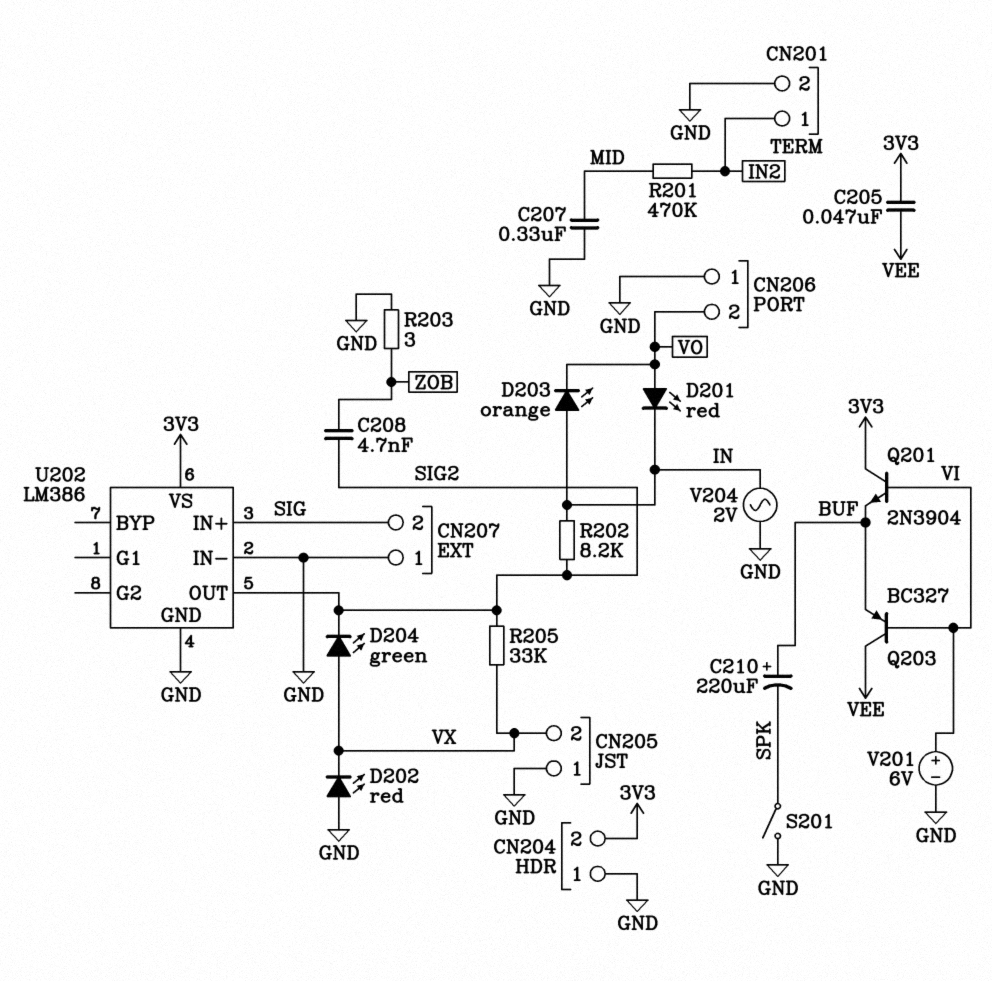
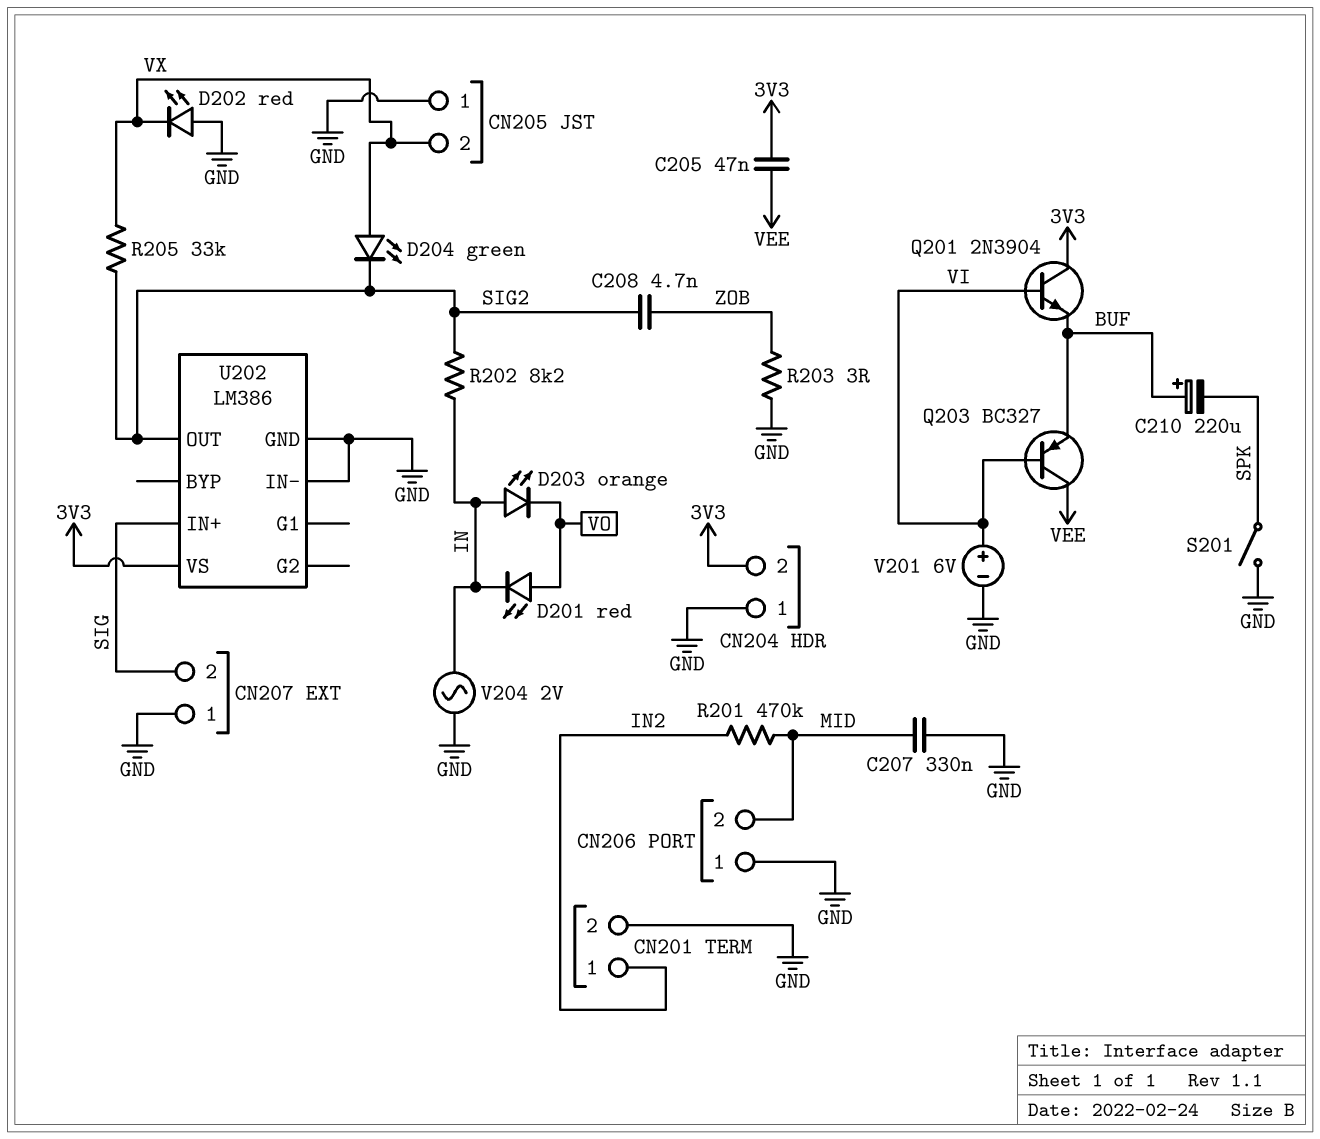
CN206 pin 2: VO -> MID

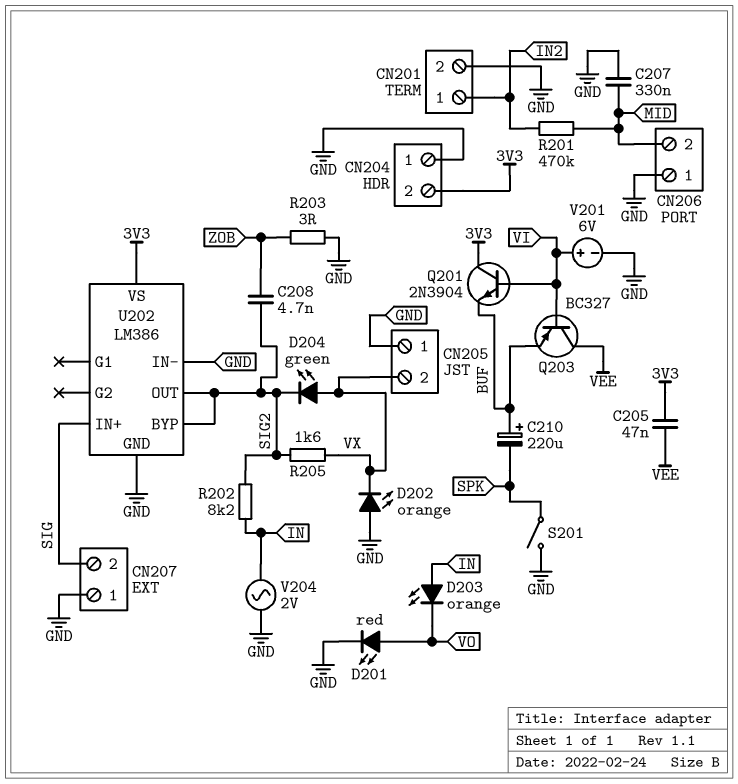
D201: LED red (A VO, K IN) -> LED red (A VO, K GND)
D202: LED red (A GND, K VX) -> LED orange (A GND, K VX)
R205: 33k (SIG2, VX) -> 1.6k (SIG2, VX)
U202 pin BYP: none -> SIG2

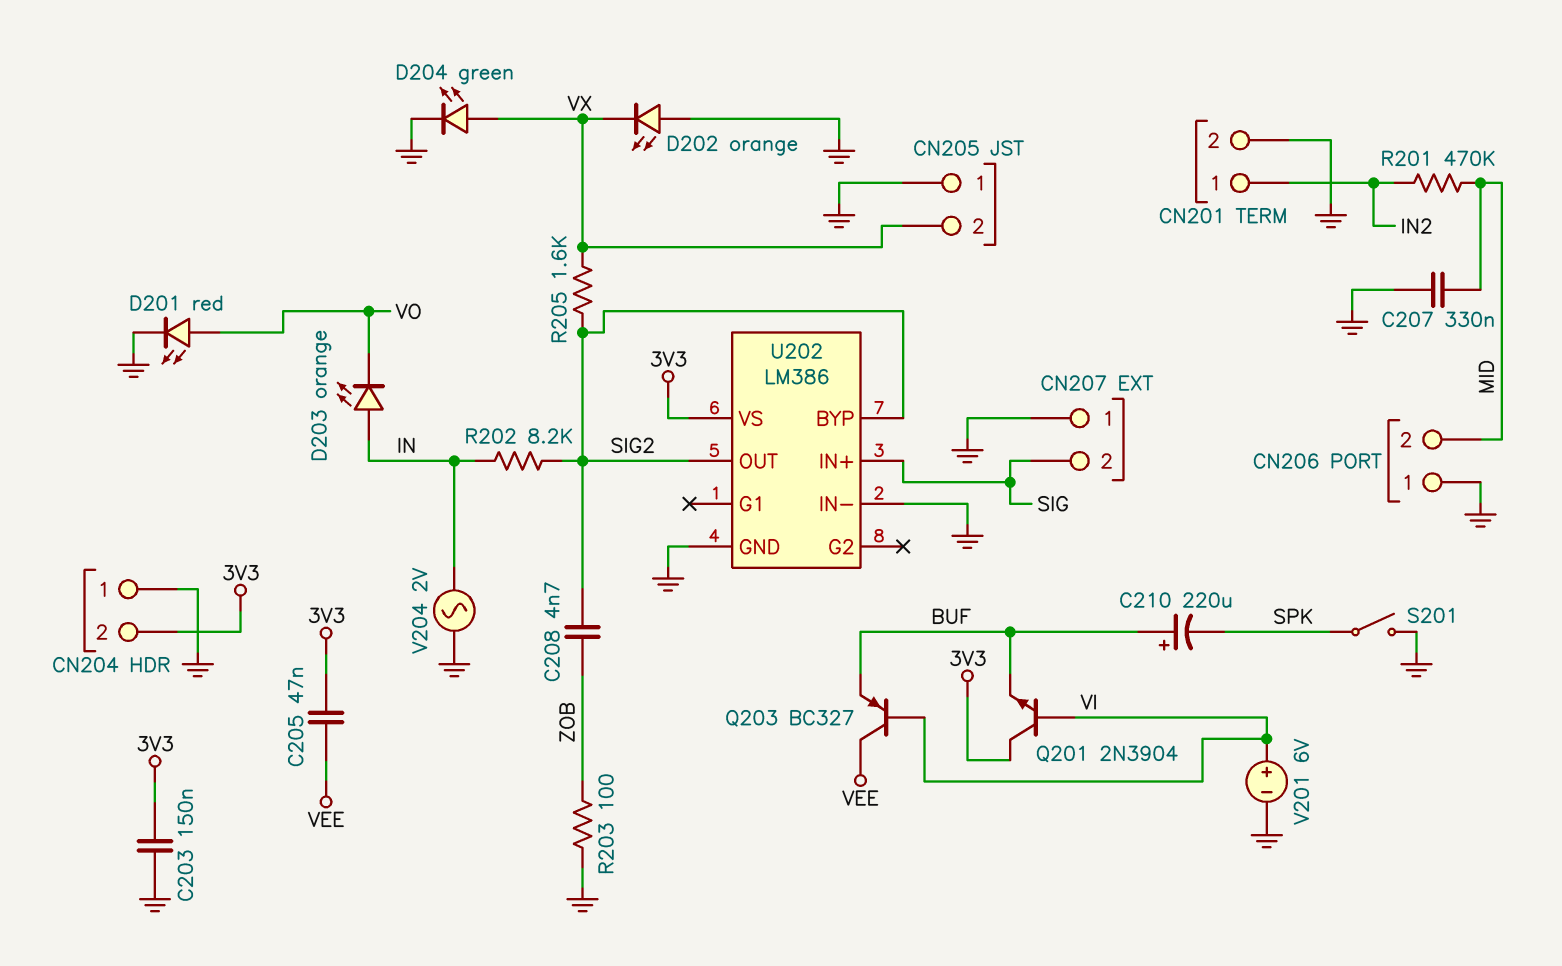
C203: none -> 150nF (3V3, GND)
D204: LED green (A VX, K SIG2) -> LED green (A VX, K GND)
R203: 3 (GND, ZOB) -> 100 (GND, ZOB)

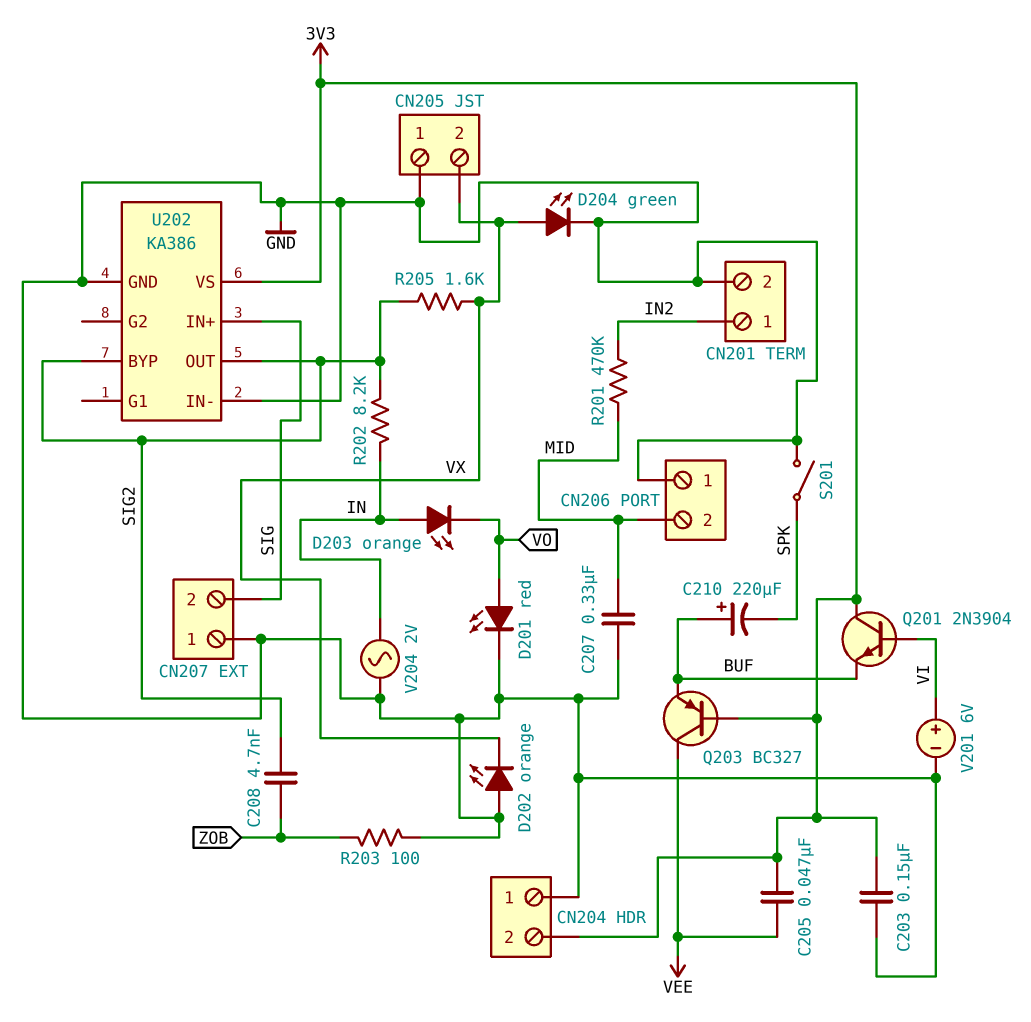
Q203: PNP BC327 (B VI, C VEE, E BUF) -> PNP BC327 (B 3V3, C VEE, E BUF)
U202: LM386 -> KA386

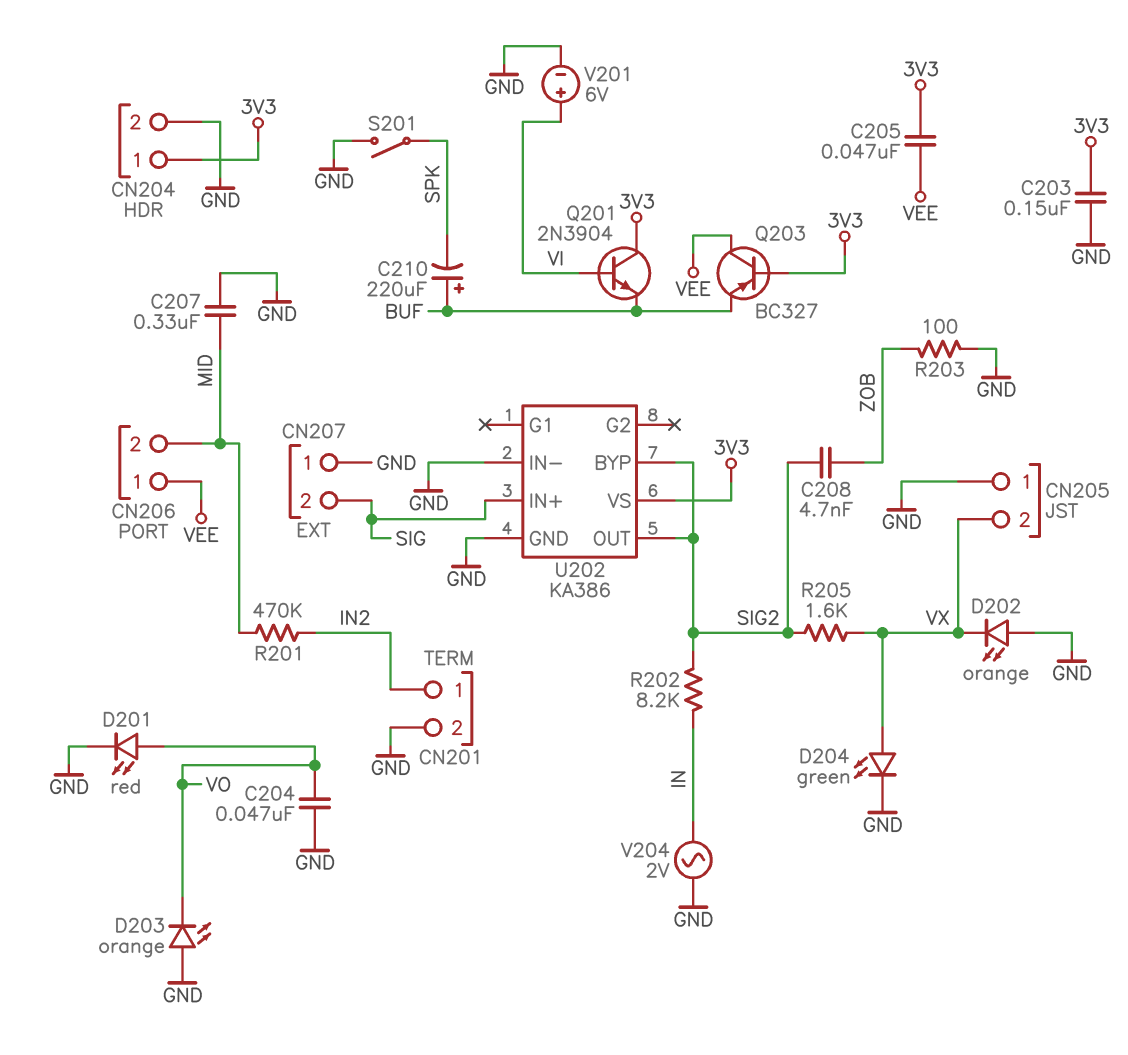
C204: none -> 47nF (GND, VO)
CN204 pin 1: GND -> 3V3
CN204 pin 2: 3V3 -> GND
CN206 pin 1: GND -> VEE
D203: LED orange (A IN, K VO) -> LED orange (A GND, K VO)

